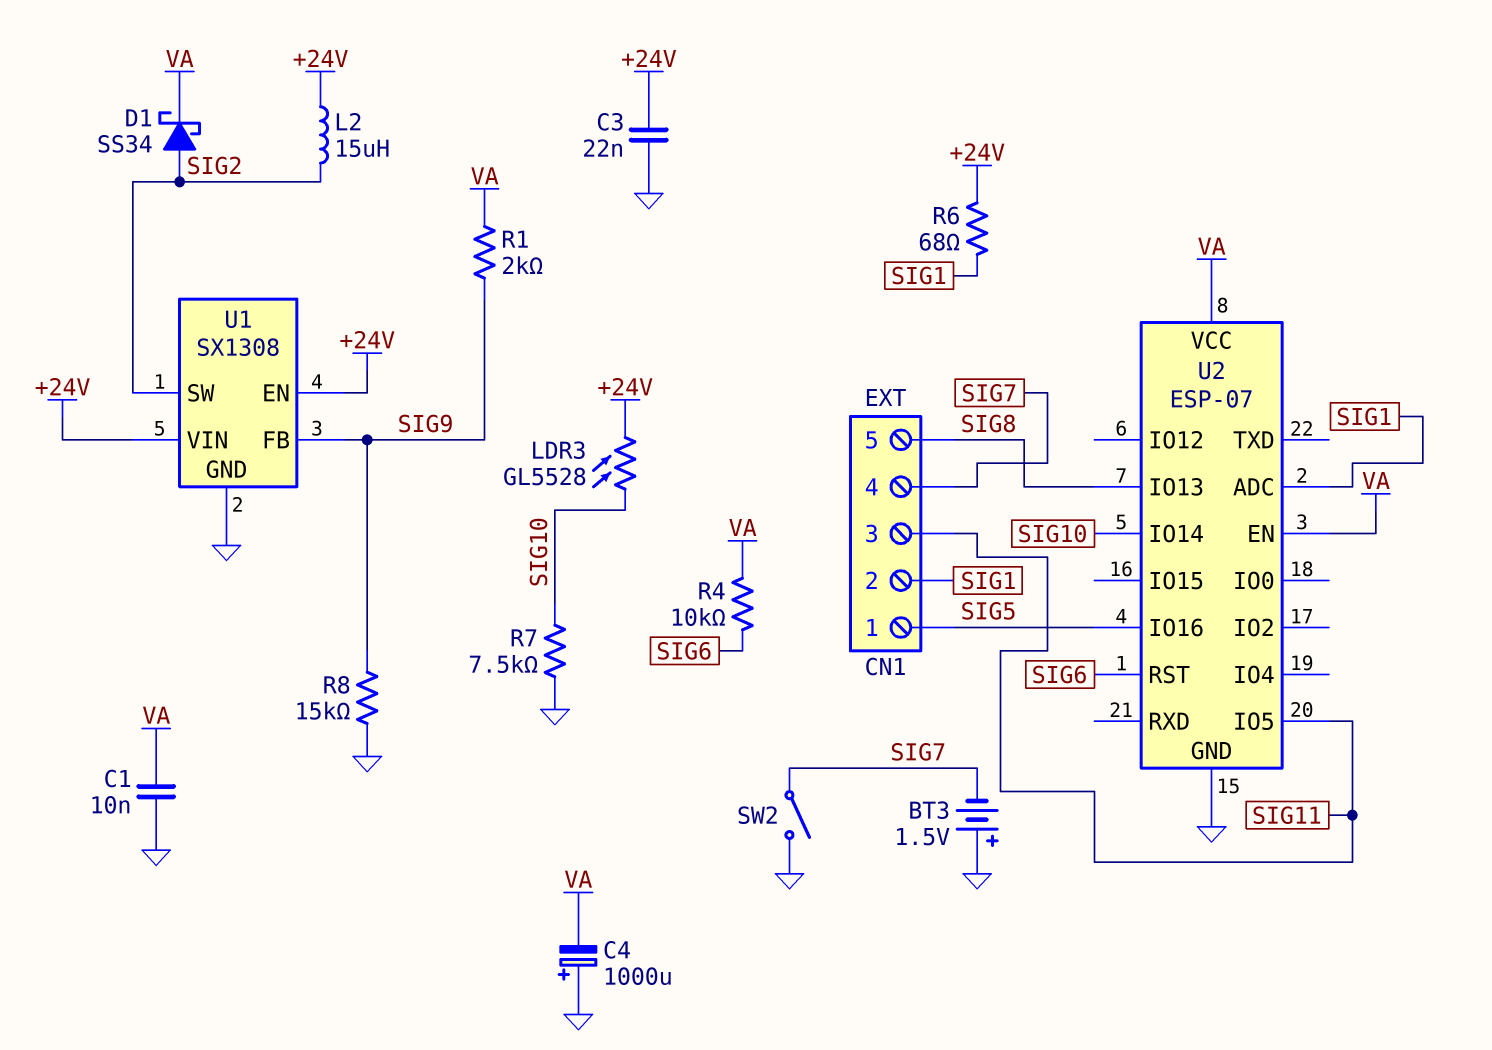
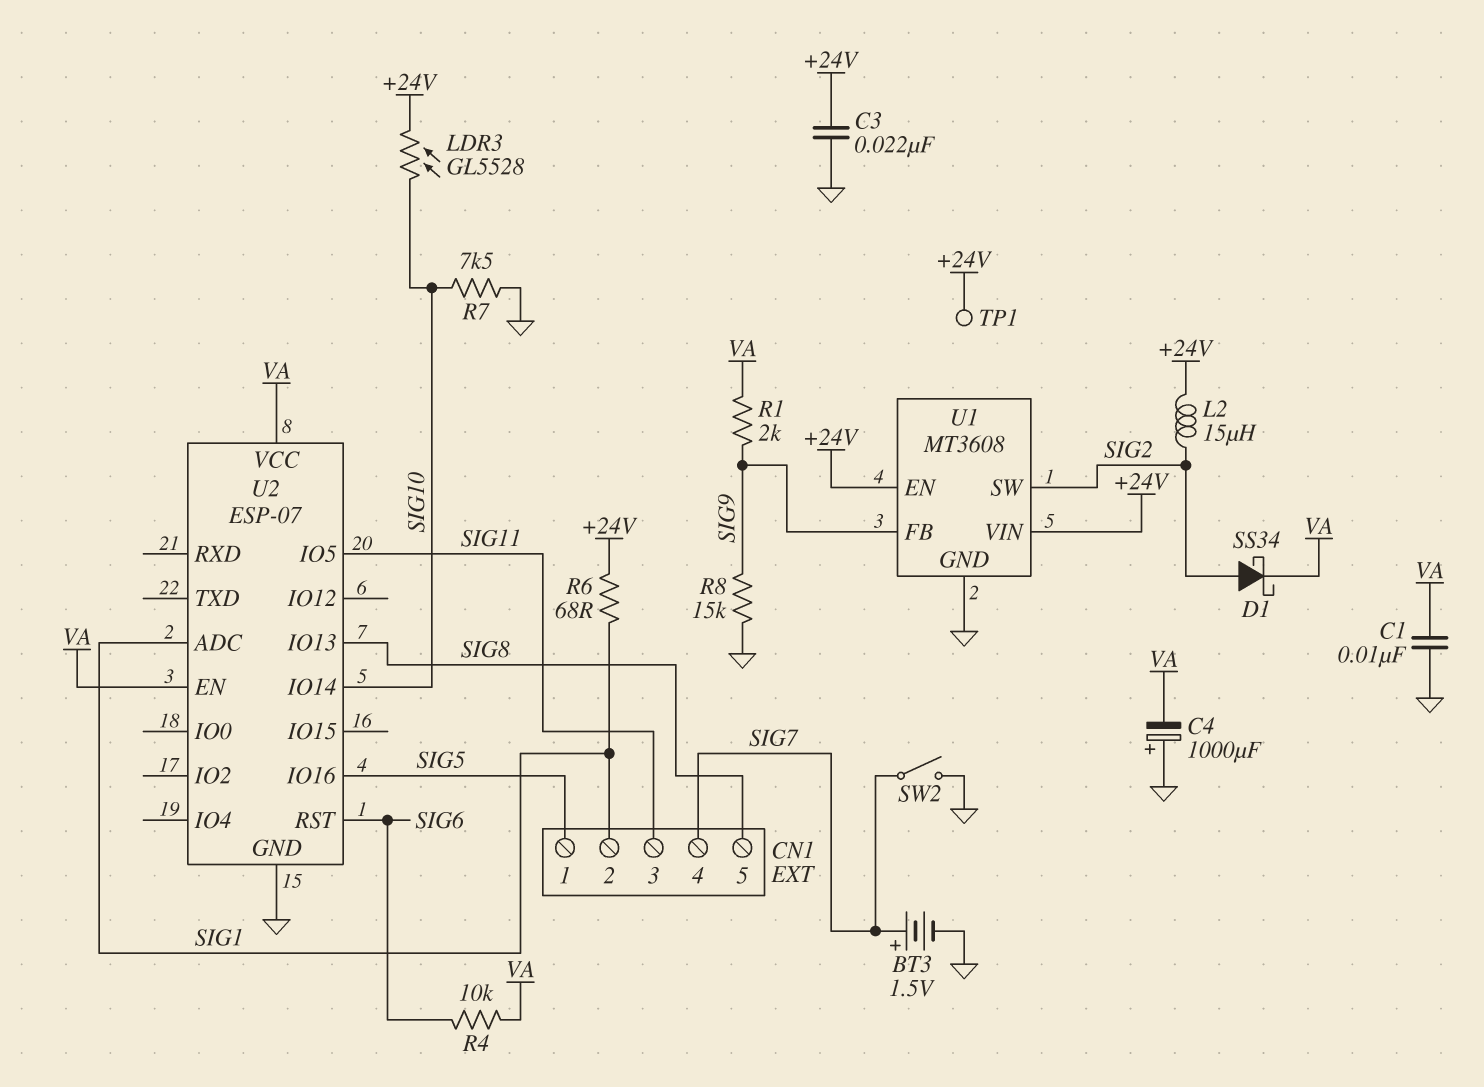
BT3: 1.5V (plus GND, minus SIG7) -> 1.5V (plus SIG7, minus GND)
TP1: none -> test point (+24V)
U1: SX1308 -> MT3608

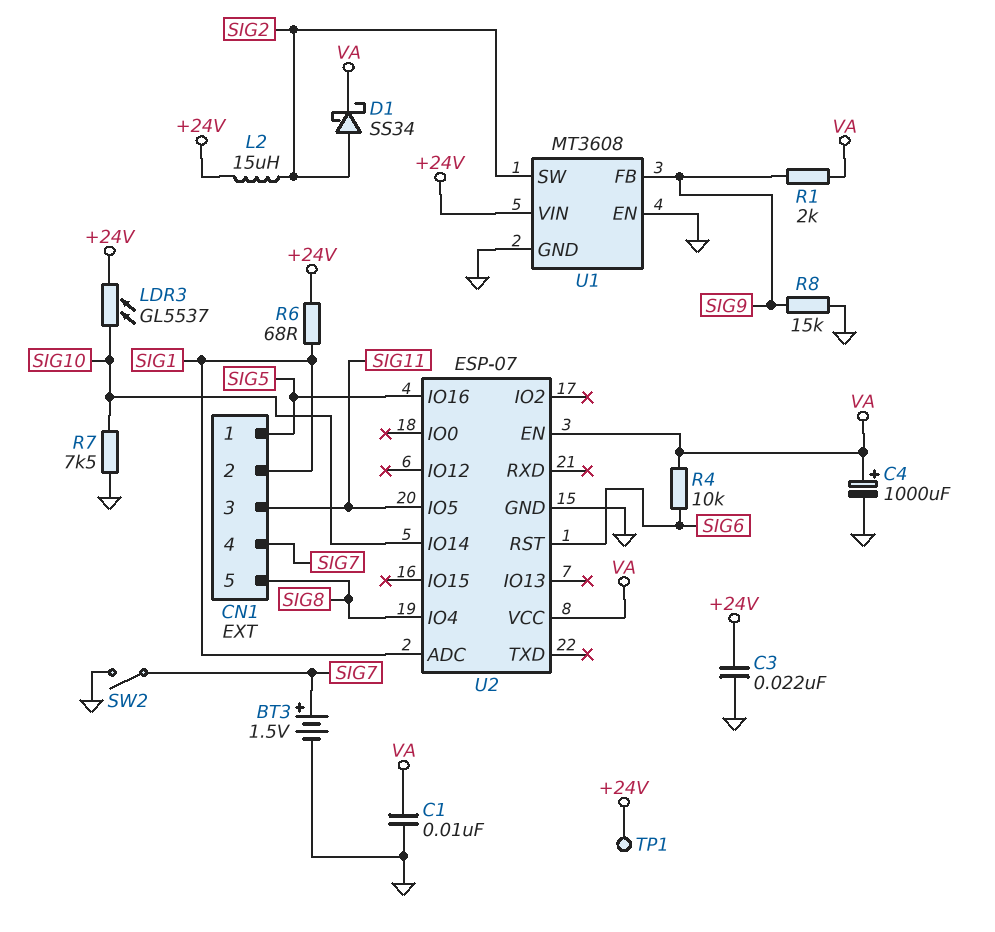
C4: 1000uF (plus GND, minus VA) -> 1000uF (plus VA, minus GND)
LDR3: GL5528 (+24V, SIG10) -> GL5537 (+24V, SIG10)
U1 pin EN: +24V -> GND
U2 pin IO4: none -> SIG8
U2 pin IO13: SIG8 -> none

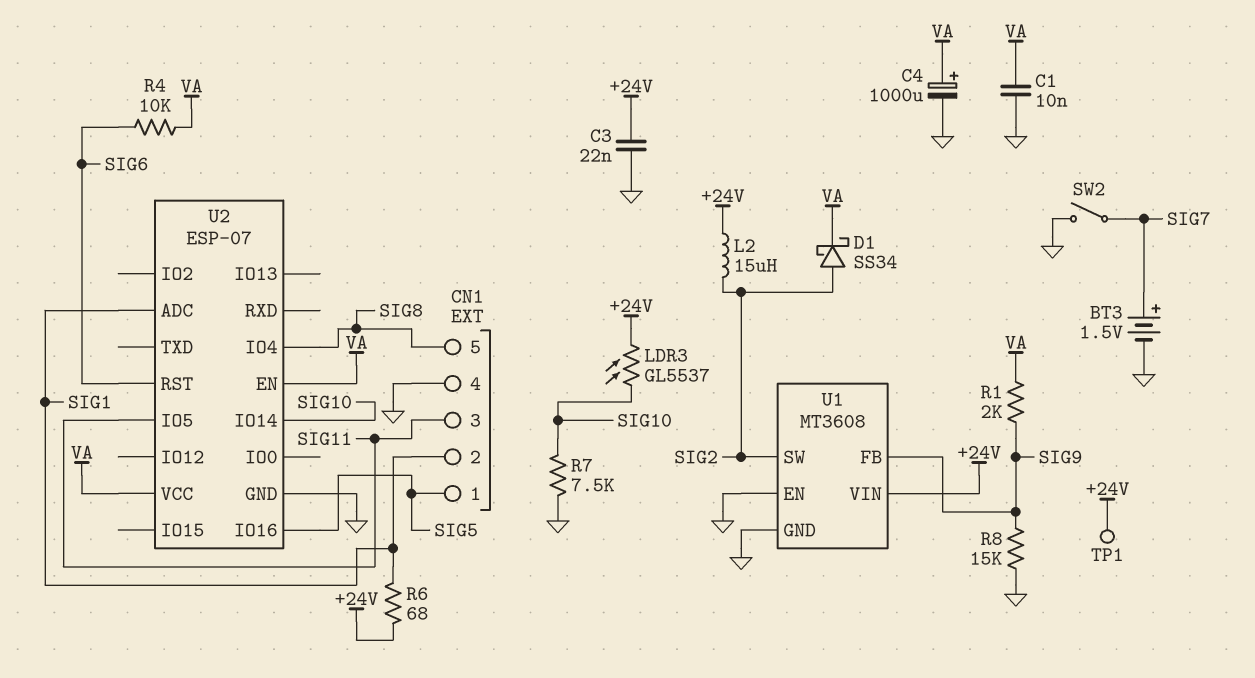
CN1 pin 4: SIG7 -> GND

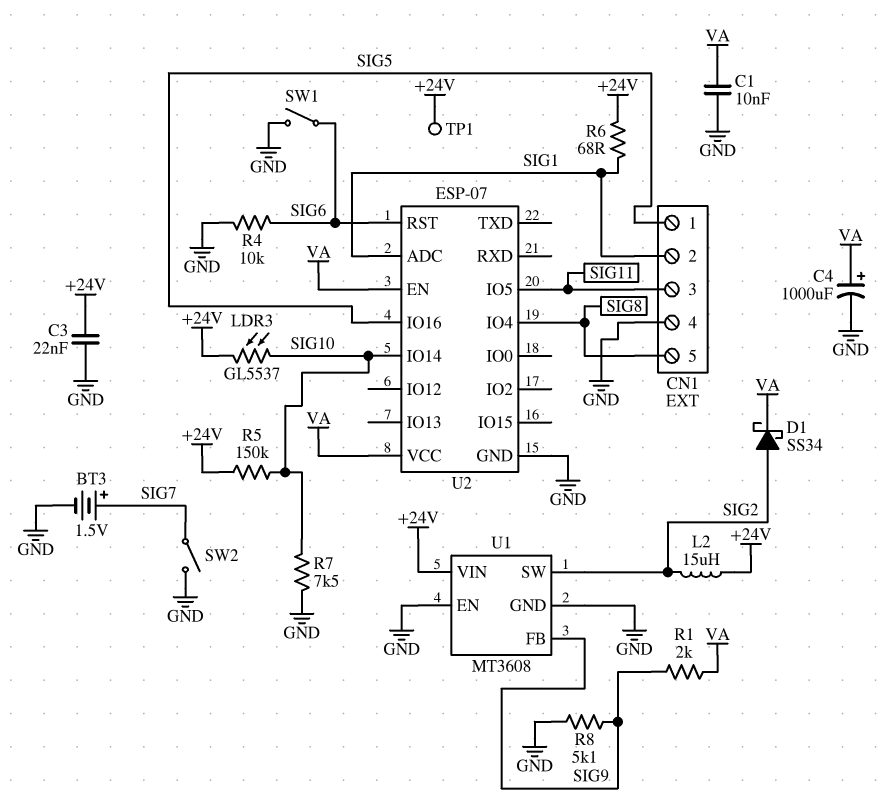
R4: 10k (SIG6, VA) -> 10k (GND, SIG6)
R5: none -> 150k (+24V, SIG10)
R8: 15k (GND, SIG9) -> 5.1k (GND, SIG9)
SW1: none -> switch (GND, SIG6)

